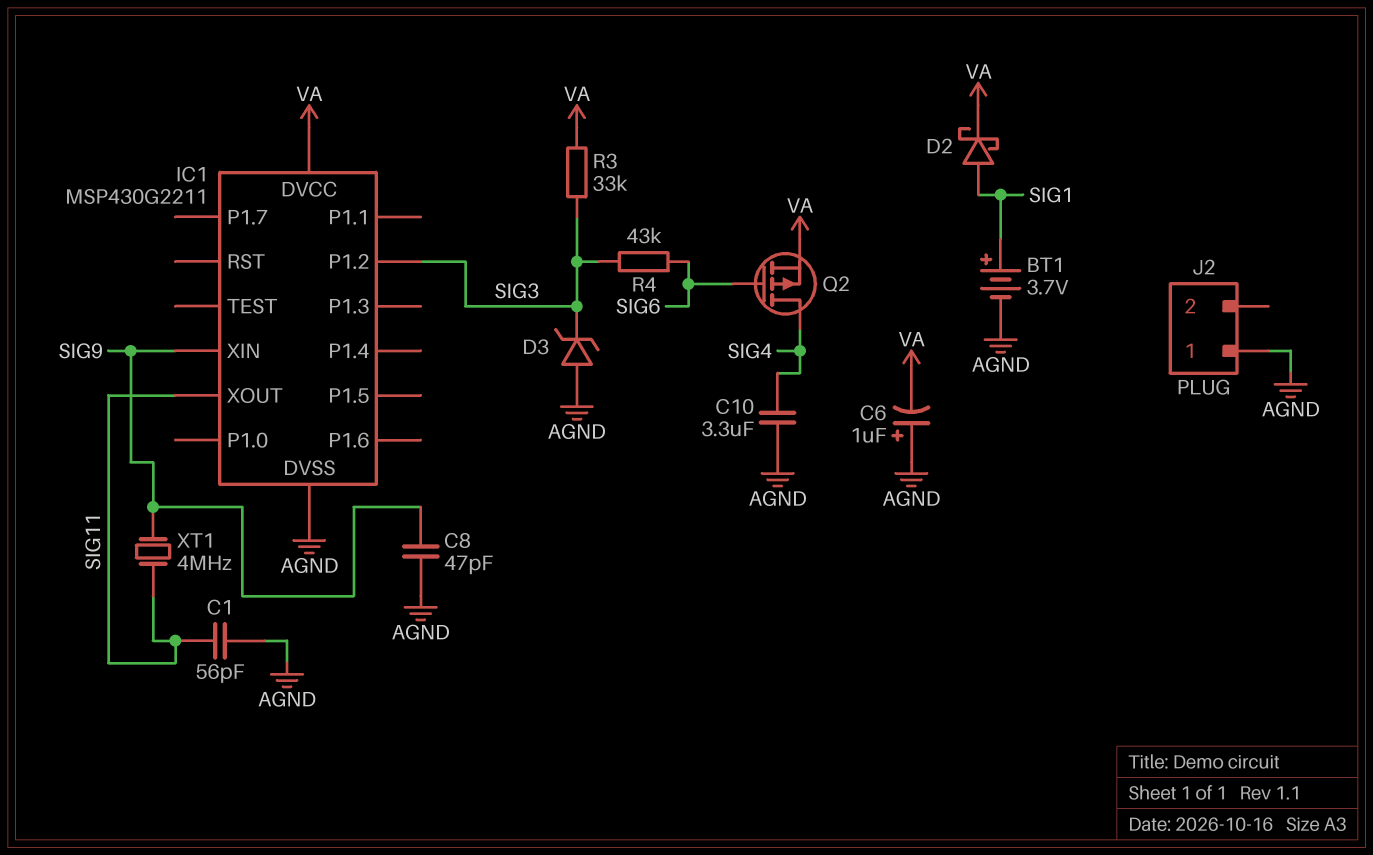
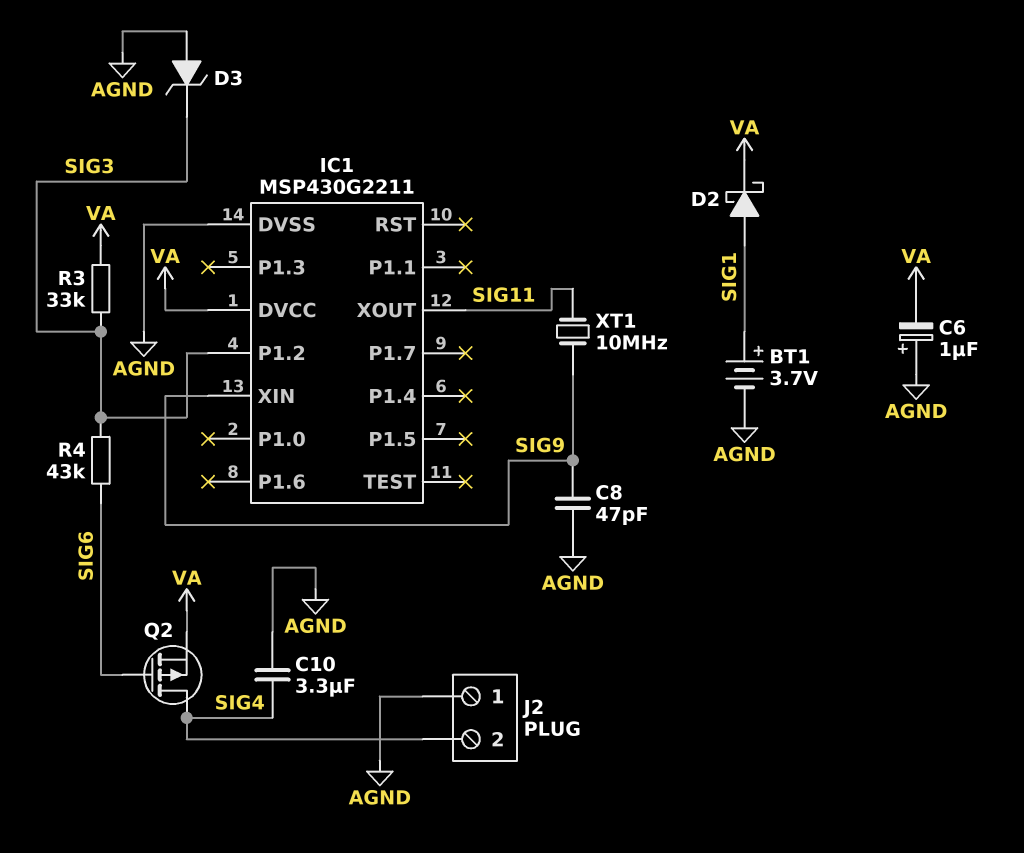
C1: 56pF (AGND, SIG11) -> none
J2 pin 2: none -> SIG4
XT1: 4MHz (SIG9, SIG11) -> 10MHz (SIG9, SIG11)

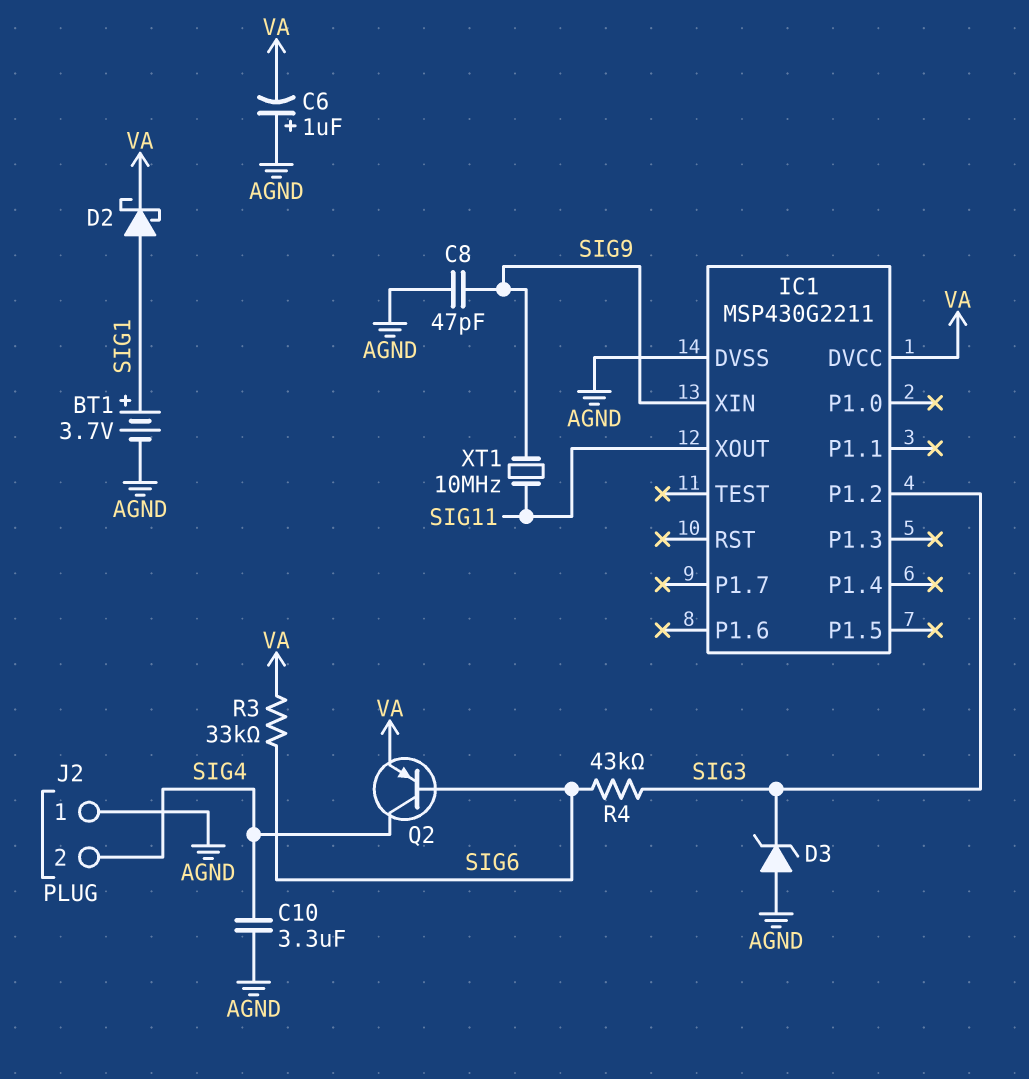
Q2: PMOS (G SIG6, D SIG4, S VA) -> PNP (B SIG6, C SIG4, E VA)
R3: 33k (SIG3, VA) -> 33k (SIG6, VA)

